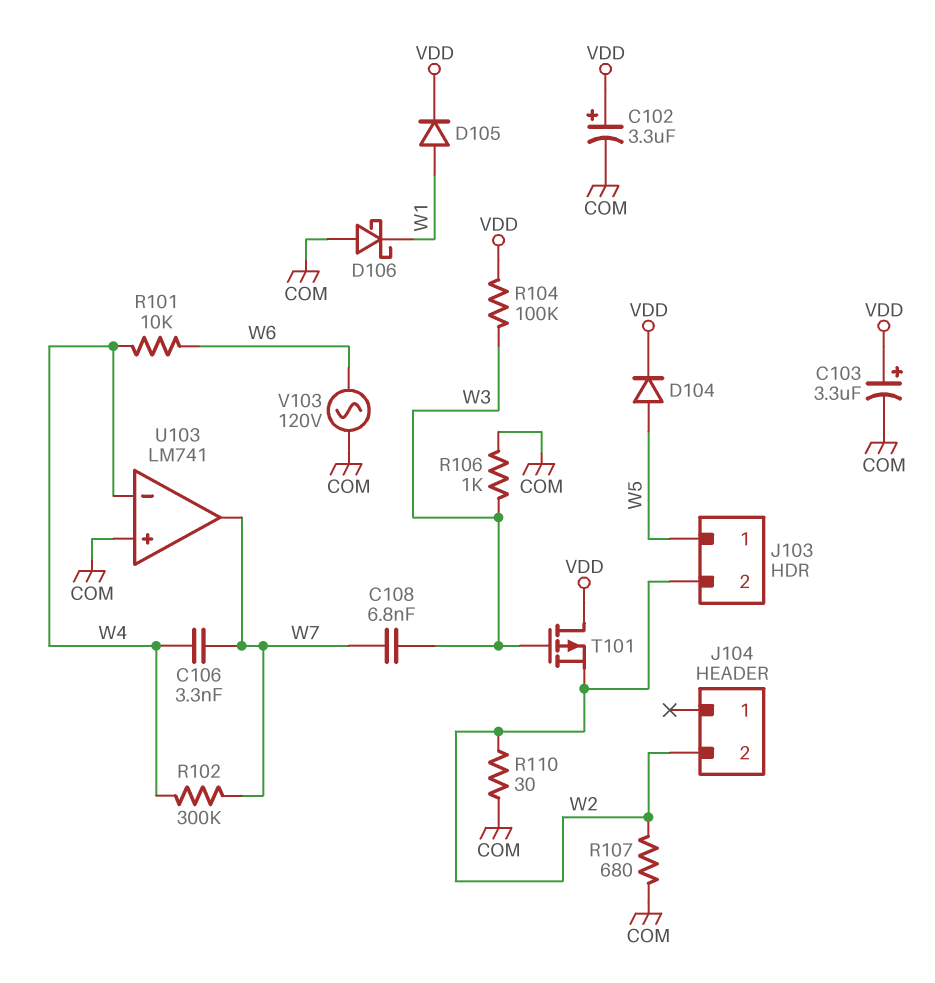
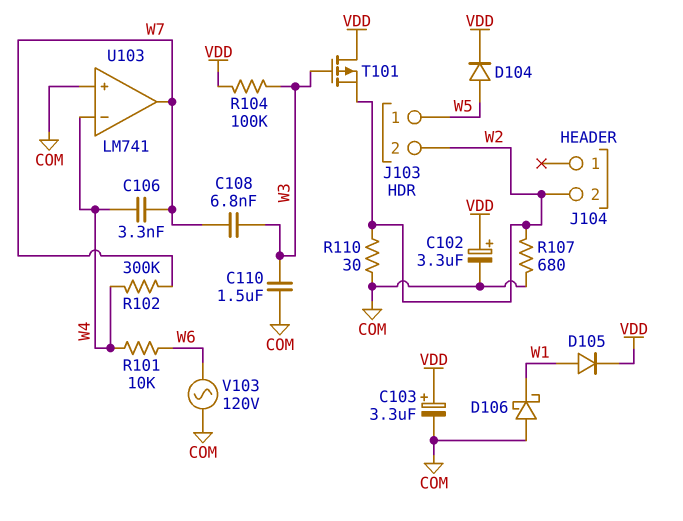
C110: none -> 1.5uF (COM, W3)
R106: 1k (COM, W3) -> none

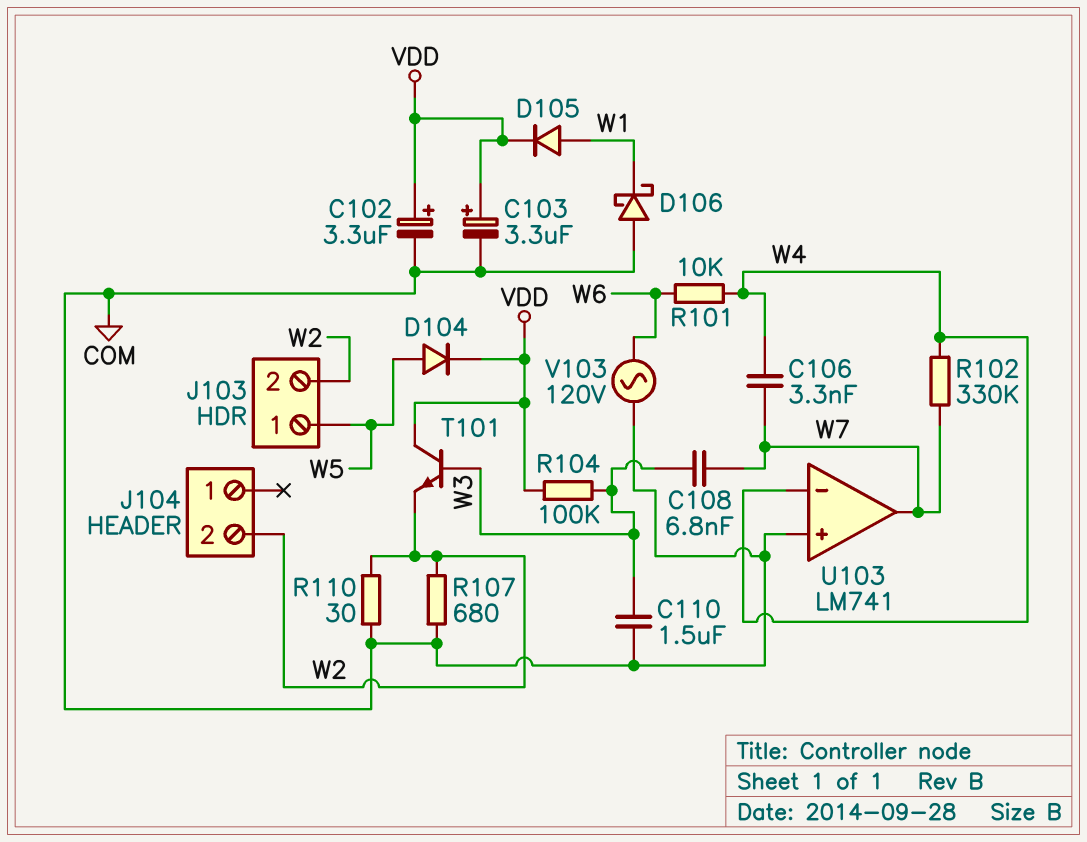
R102: 300k (W4, W7) -> 330k (W4, W7)
T101: PMOS (G W3, D VDD, S W2) -> NPN (B W3, C VDD, E W2)

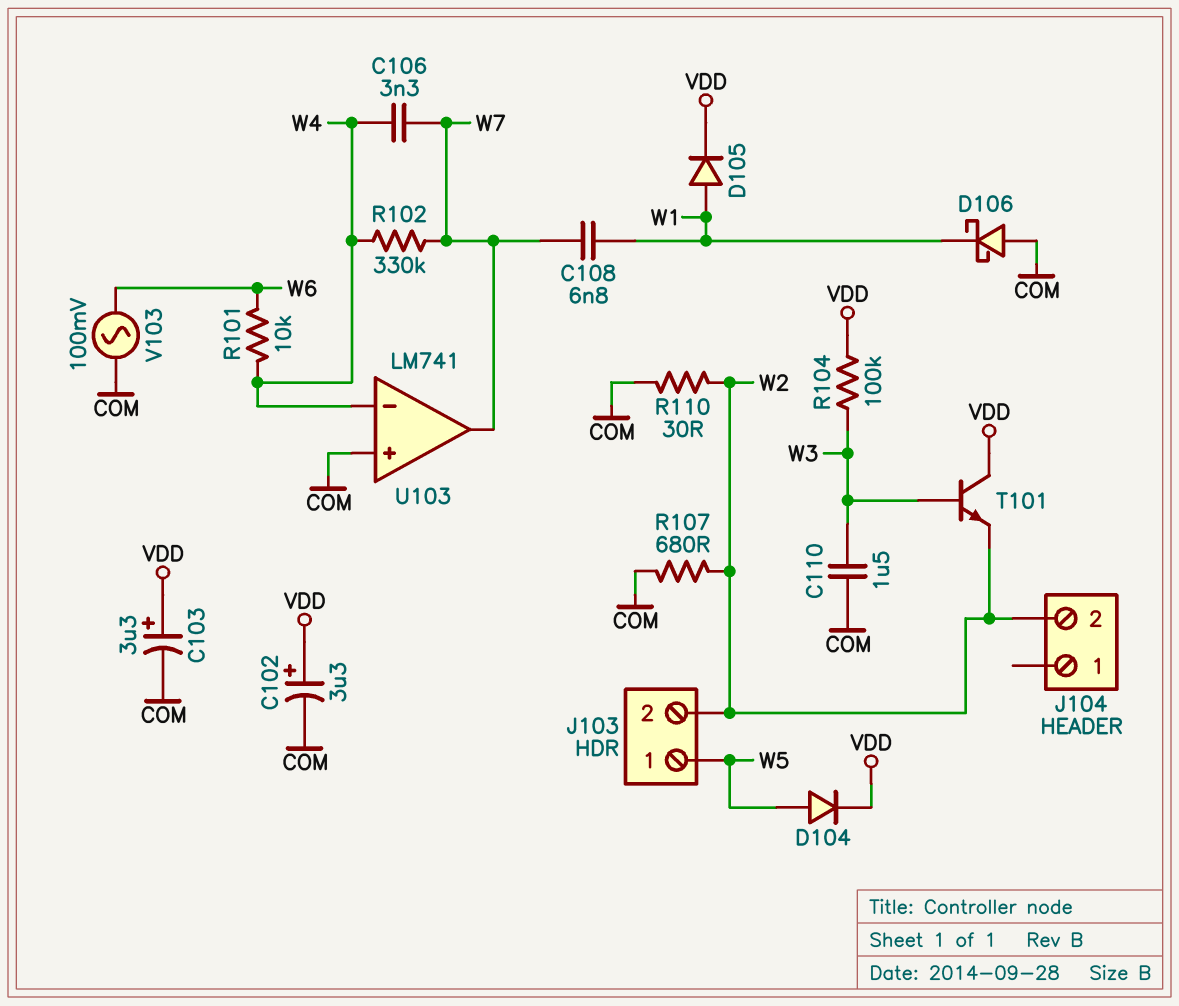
C108: 6.8nF (W3, W7) -> 6.8nF (W1, W7)
V103: AC 120V (COM, W6) -> AC 100mV (COM, W6)

